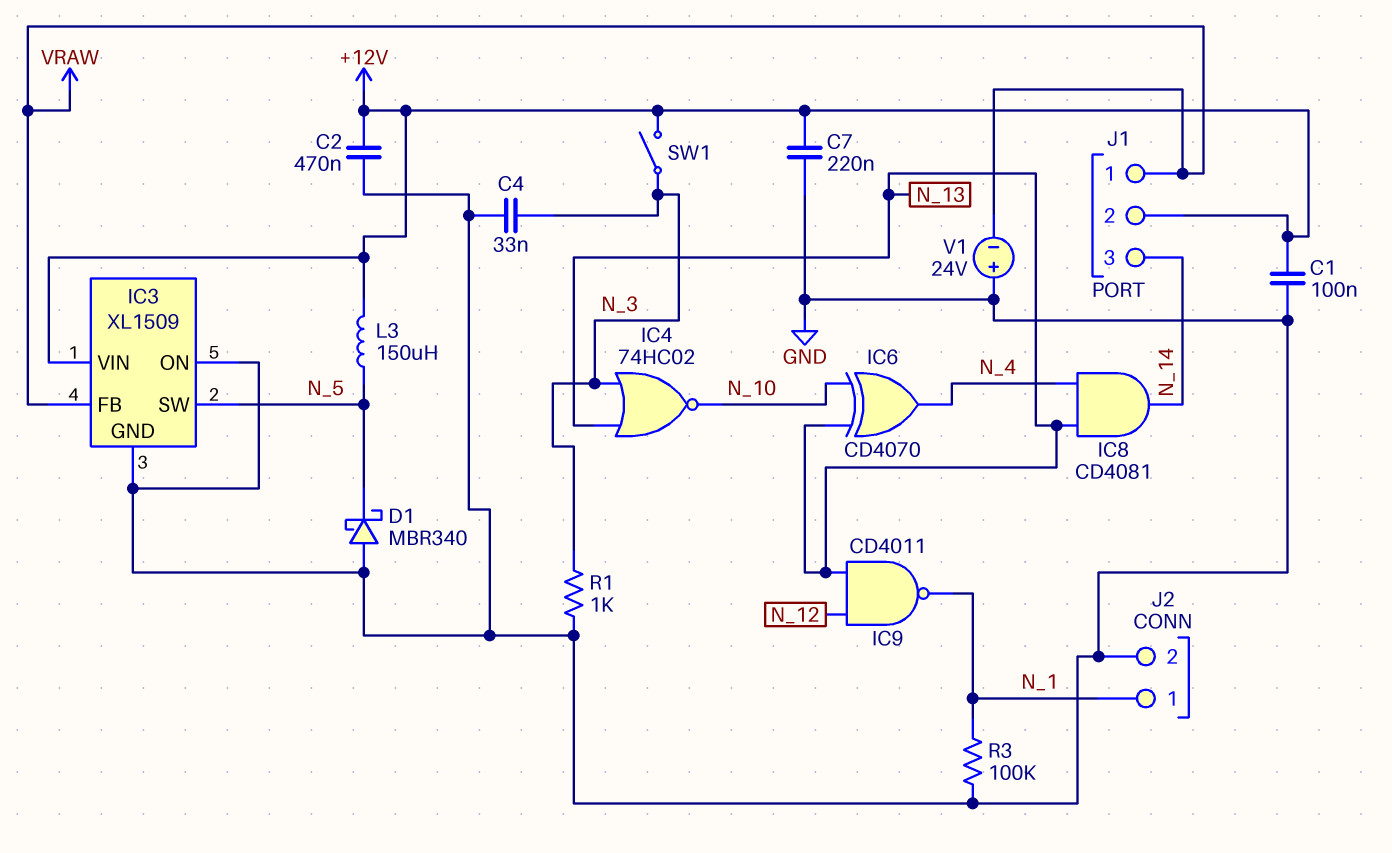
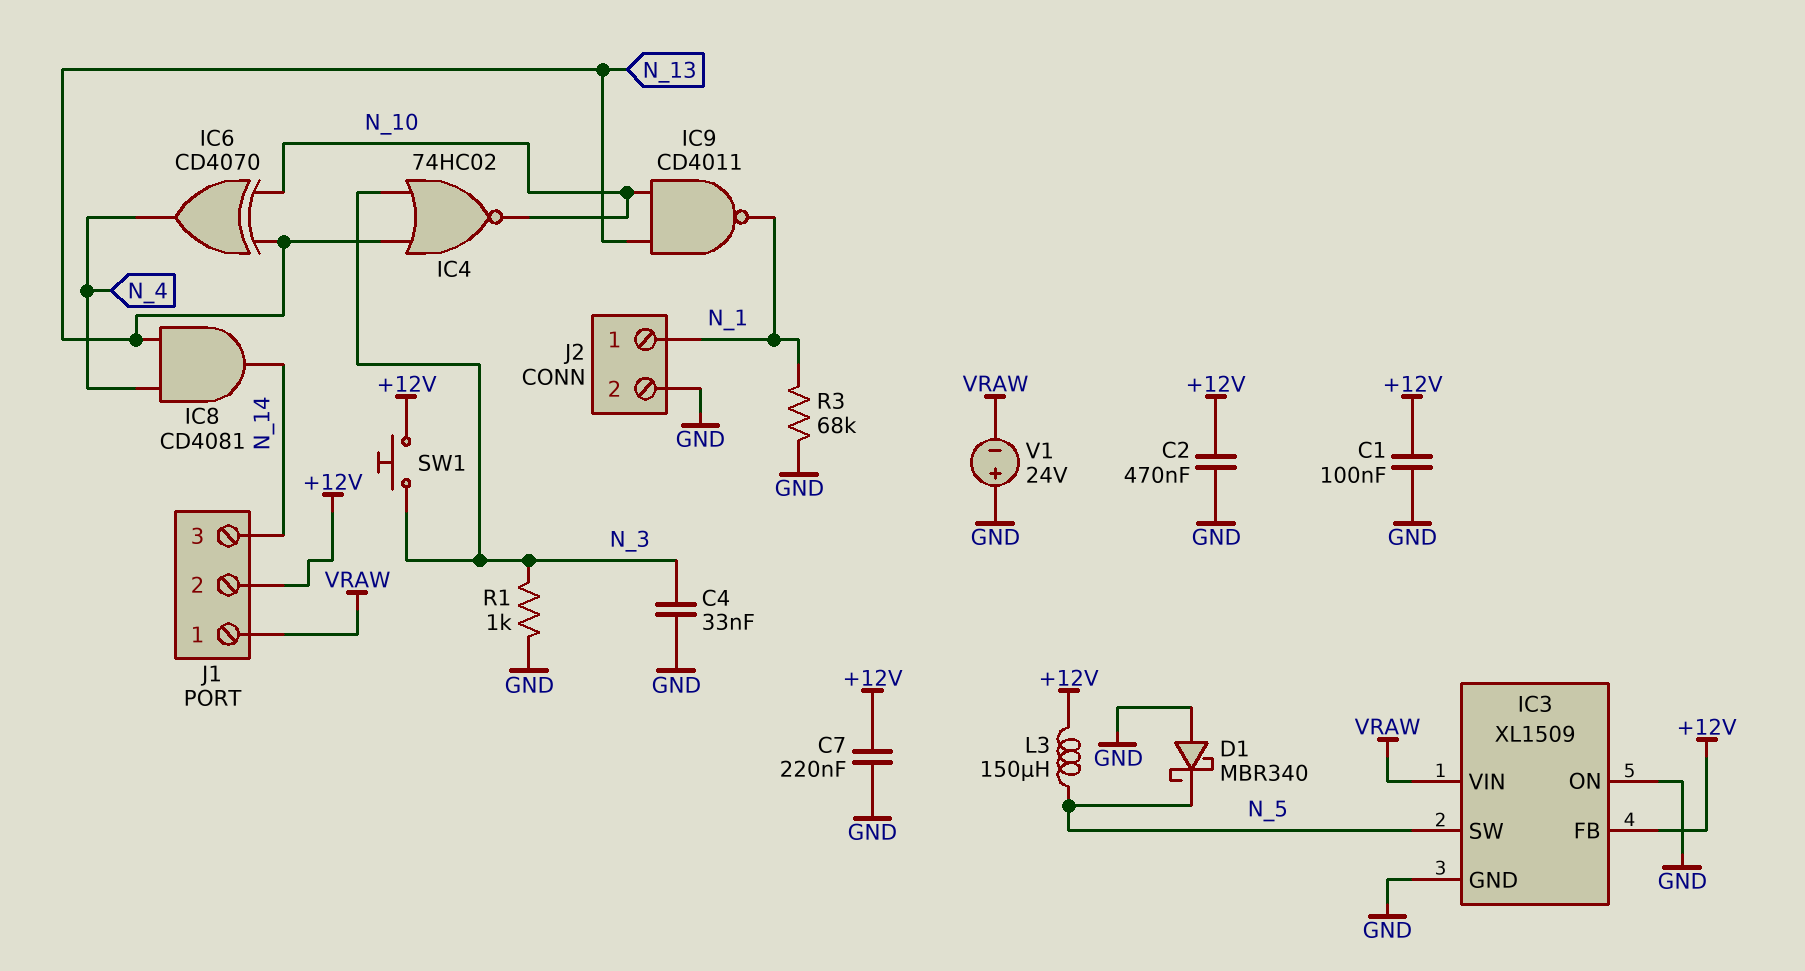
IC3 pin FB: VRAW -> +12V
IC3 pin VIN: +12V -> VRAW
IC9: NAND CD4011 (in N_12, in N_13, out N_1) -> NAND CD4011 (in N_10, in N_13, out N_1)
R3: 100k (GND, N_1) -> 68k (GND, N_1)
SW1: switch (+12V, N_3) -> button (+12V, N_3)

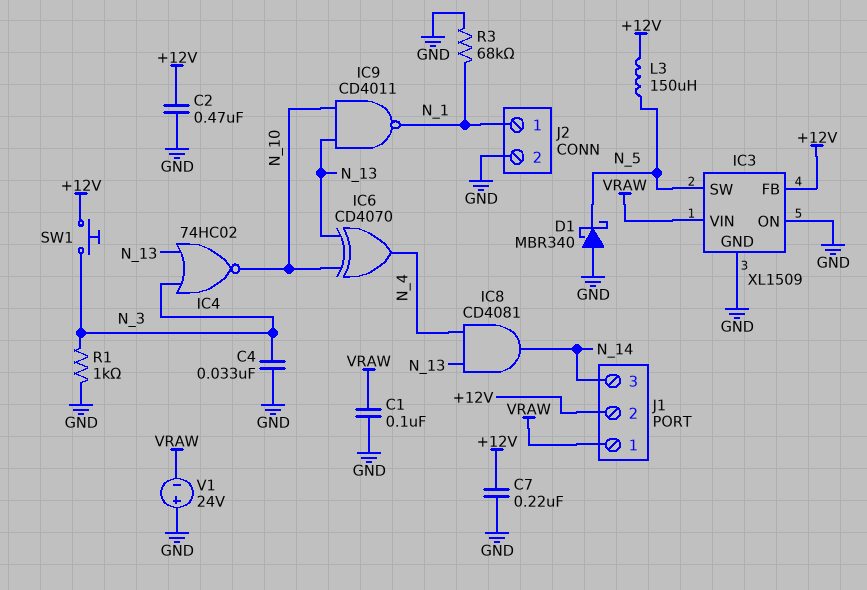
C1: 100nF (+12V, GND) -> 100nF (GND, VRAW)

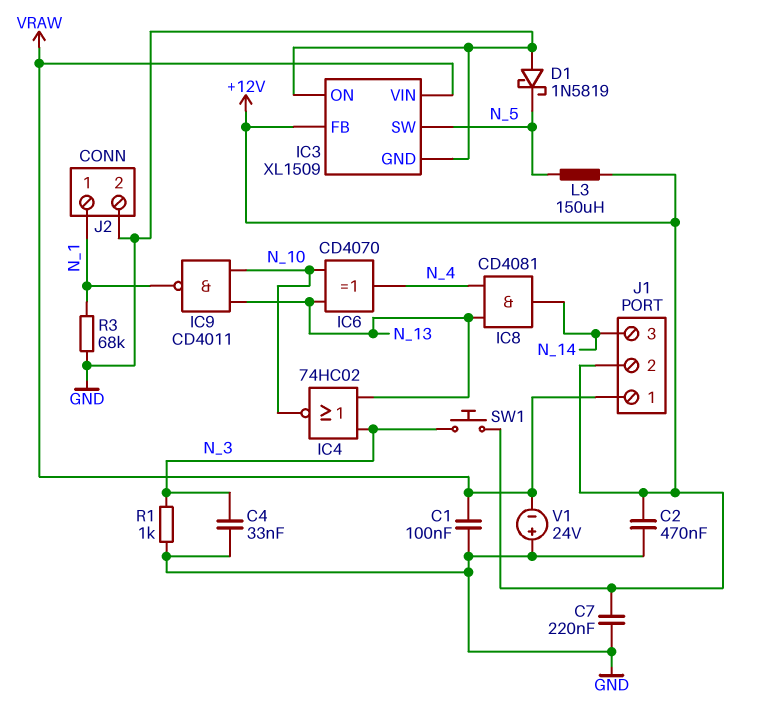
D1: schottky MBR340 (A GND, K N_5) -> schottky 1N5819 (A GND, K N_5)

